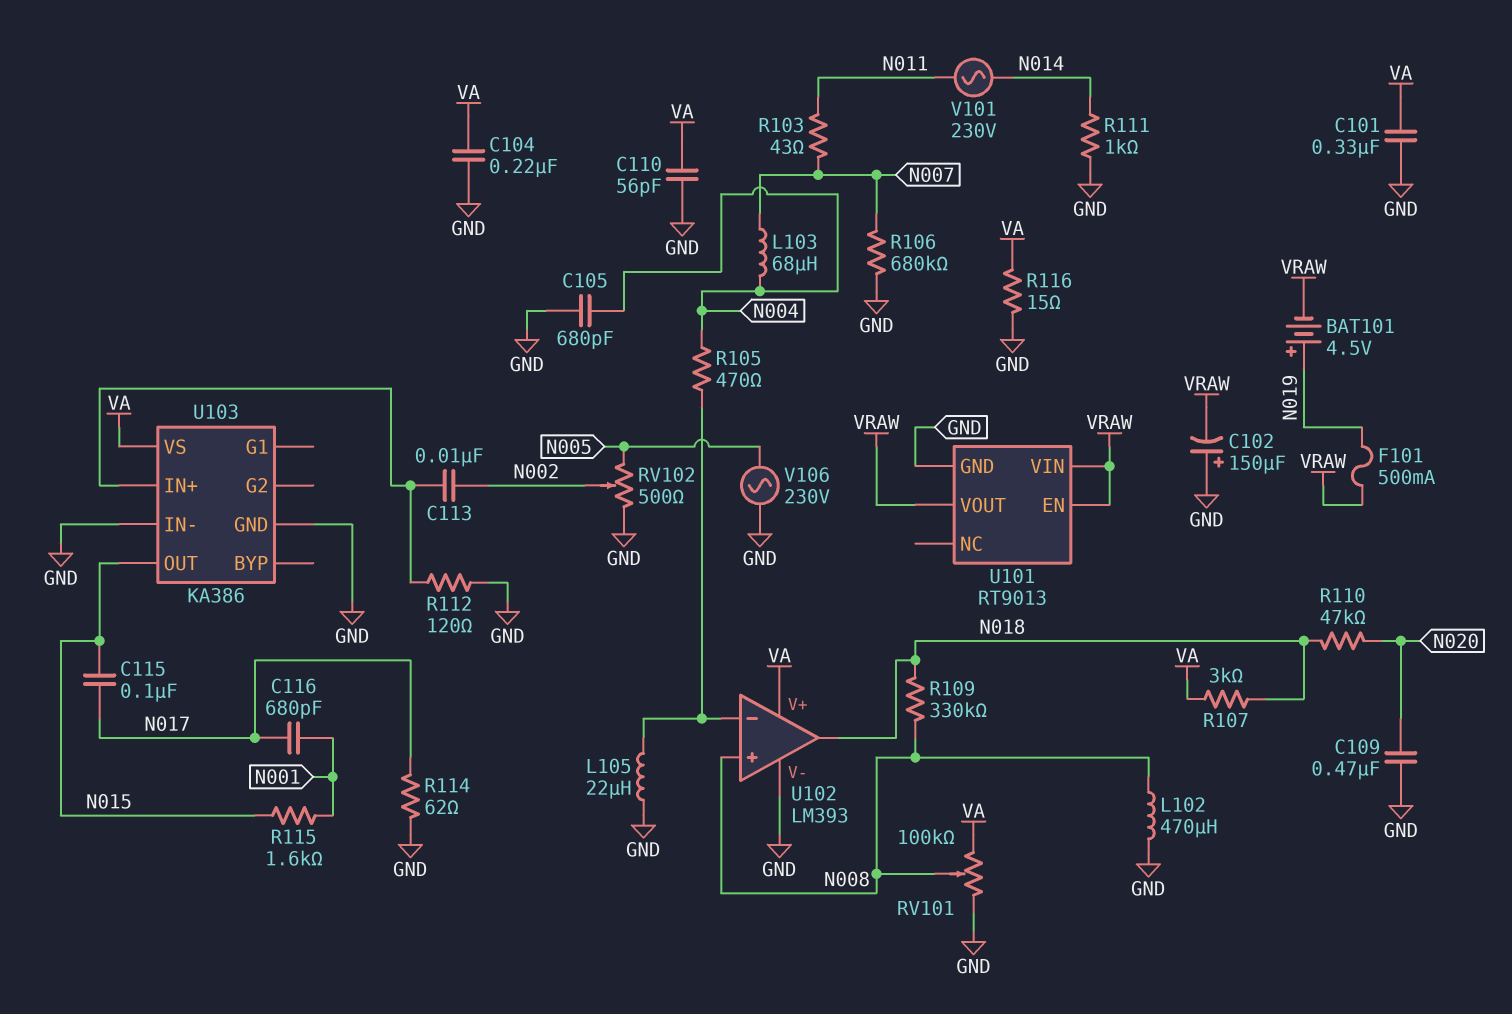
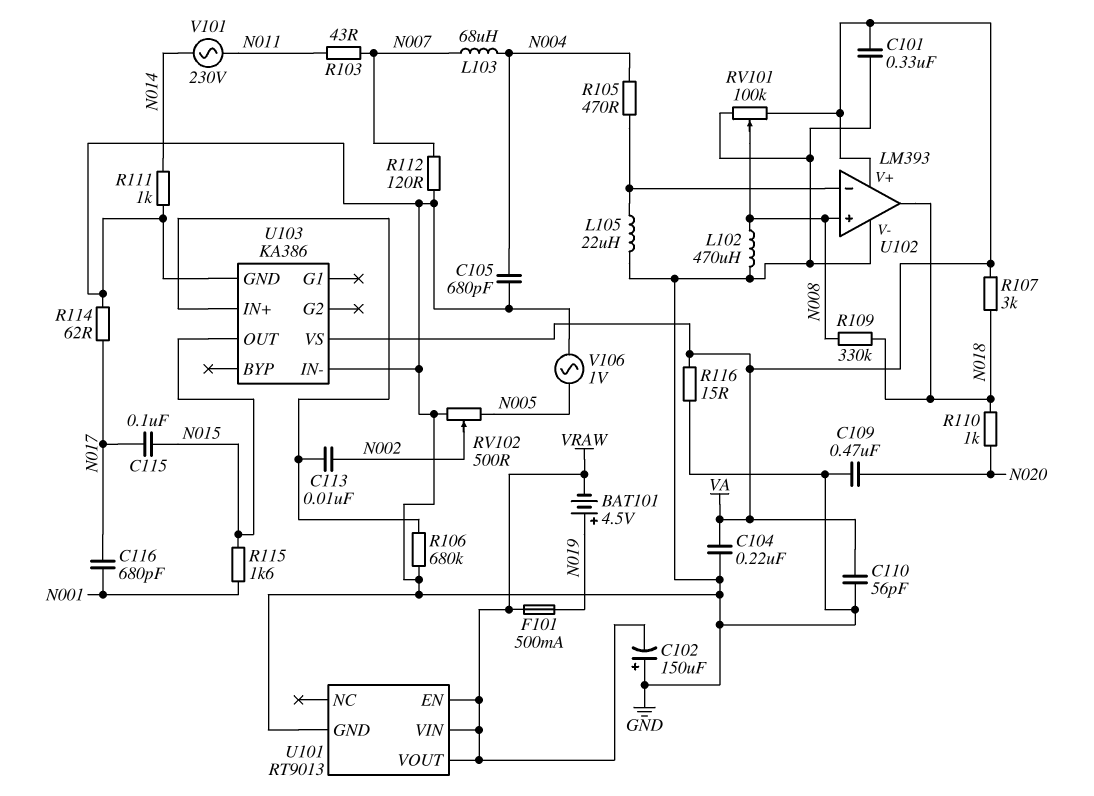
R106: 680k (GND, N007) -> 680k (GND, U103/IN+)
R110: 47k (N018, N020) -> 1k (N018, N020)
R112: 120 (GND, U103/IN+) -> 120 (GND, N007)
V106: AC 230V (GND, N005) -> AC 1V (GND, N005)

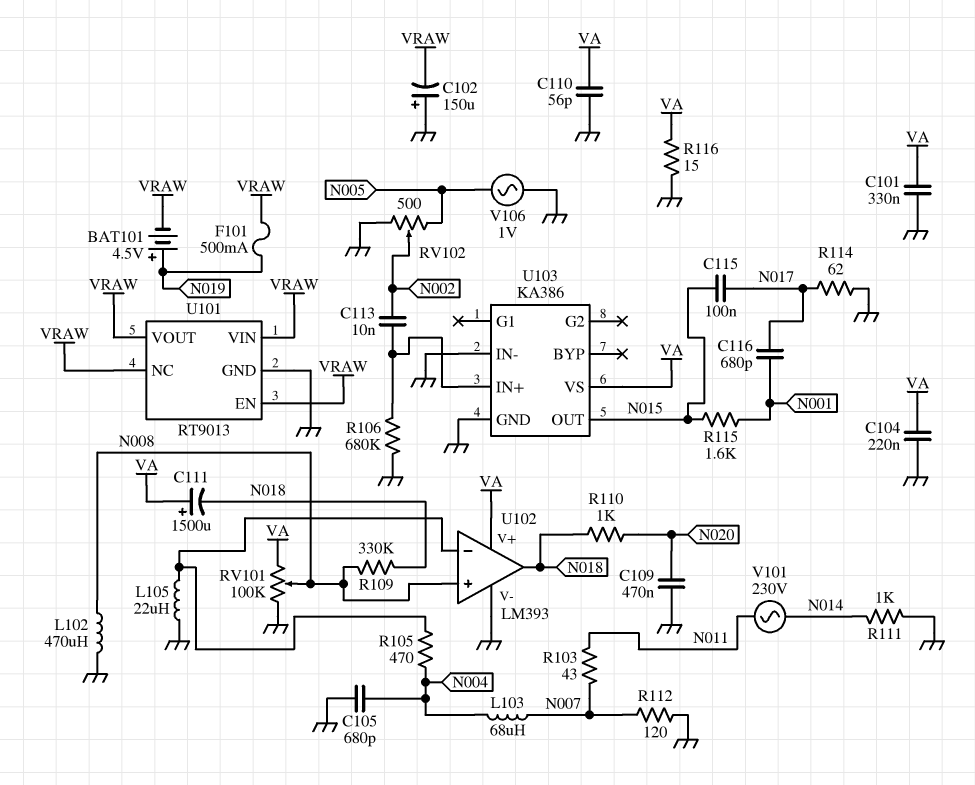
C111: none -> 1500uF (plus VA, minus N018)
R107: 3k (N018, VA) -> none
U101 pin NC: none -> VRAW

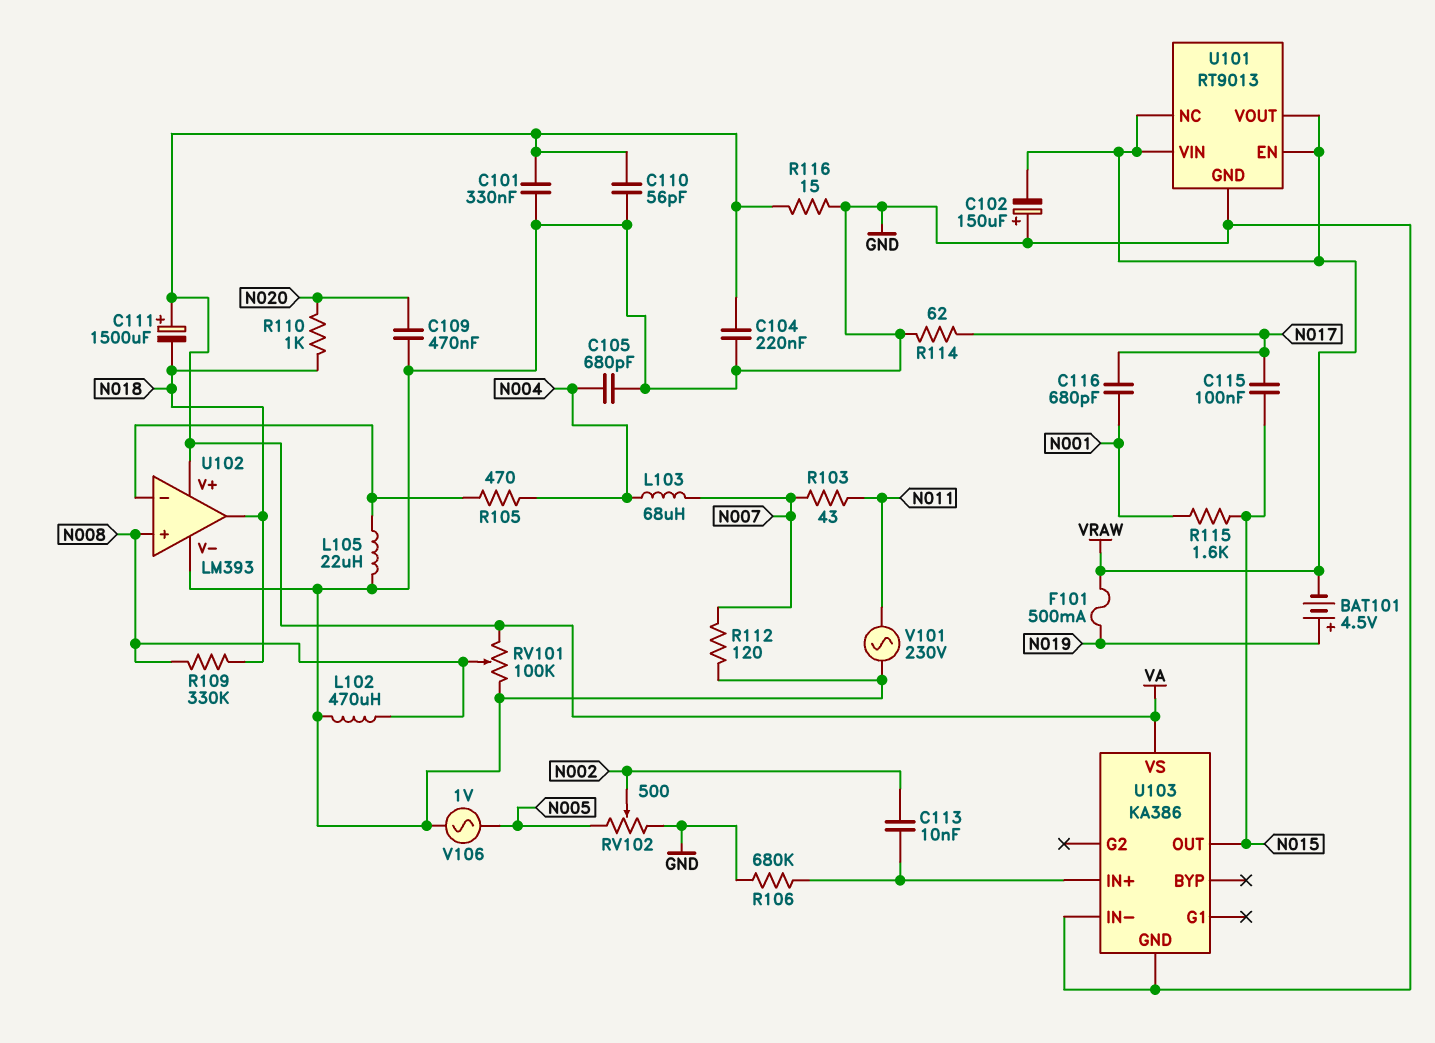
R111: 1k (GND, N014) -> none
V101: AC 230V (N011, N014) -> AC 230V (GND, N011)

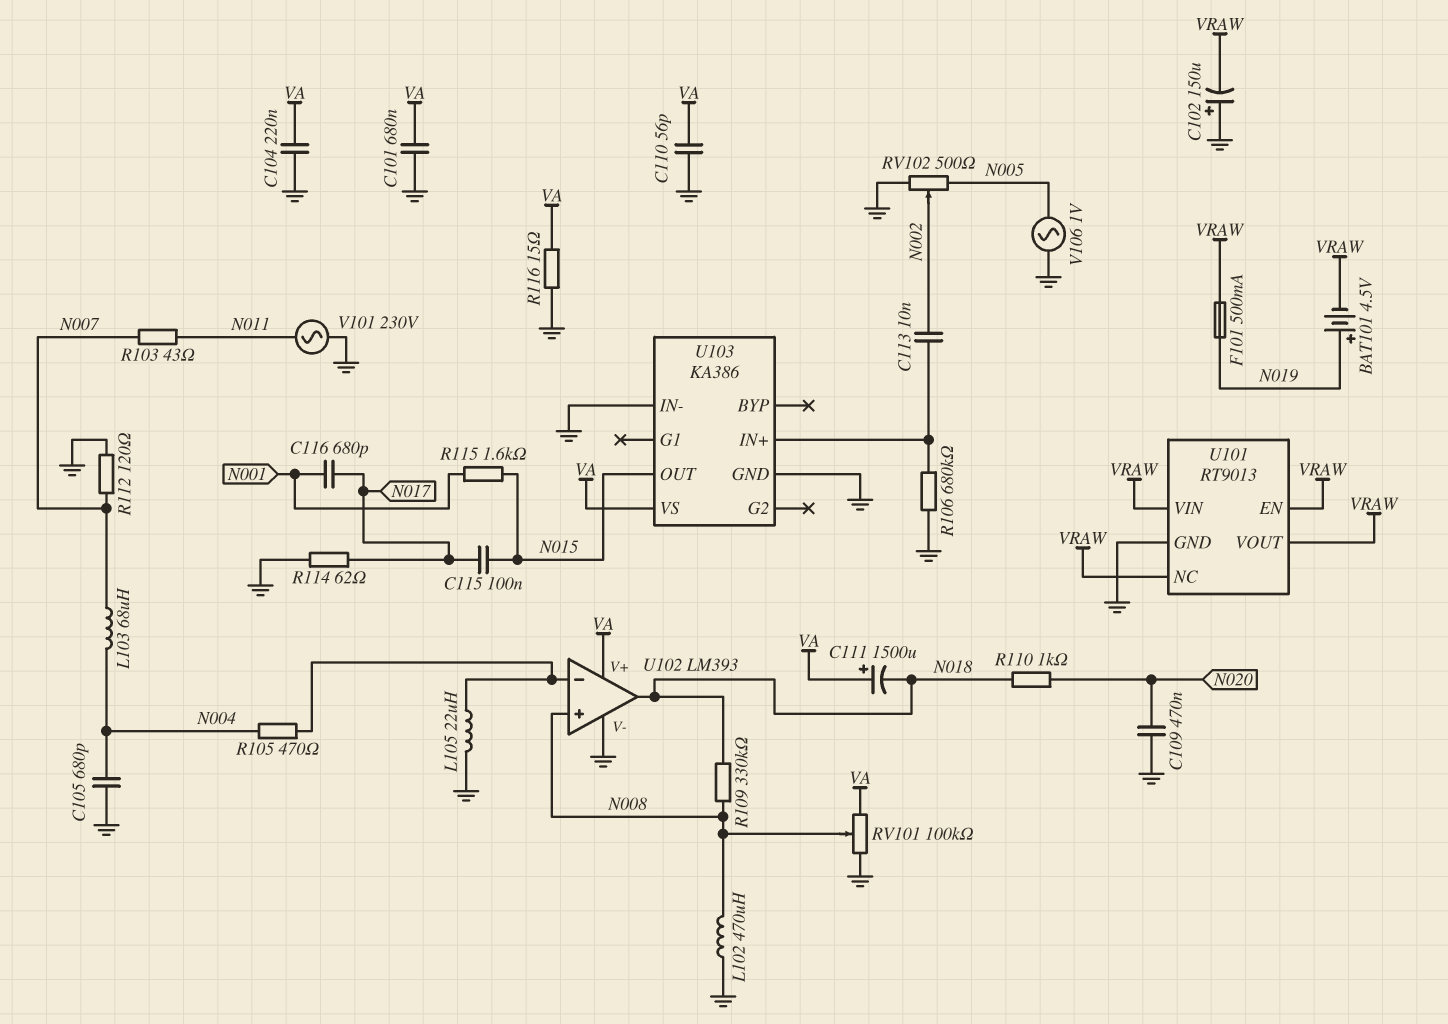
C101: 330nF (GND, VA) -> 680nF (GND, VA)

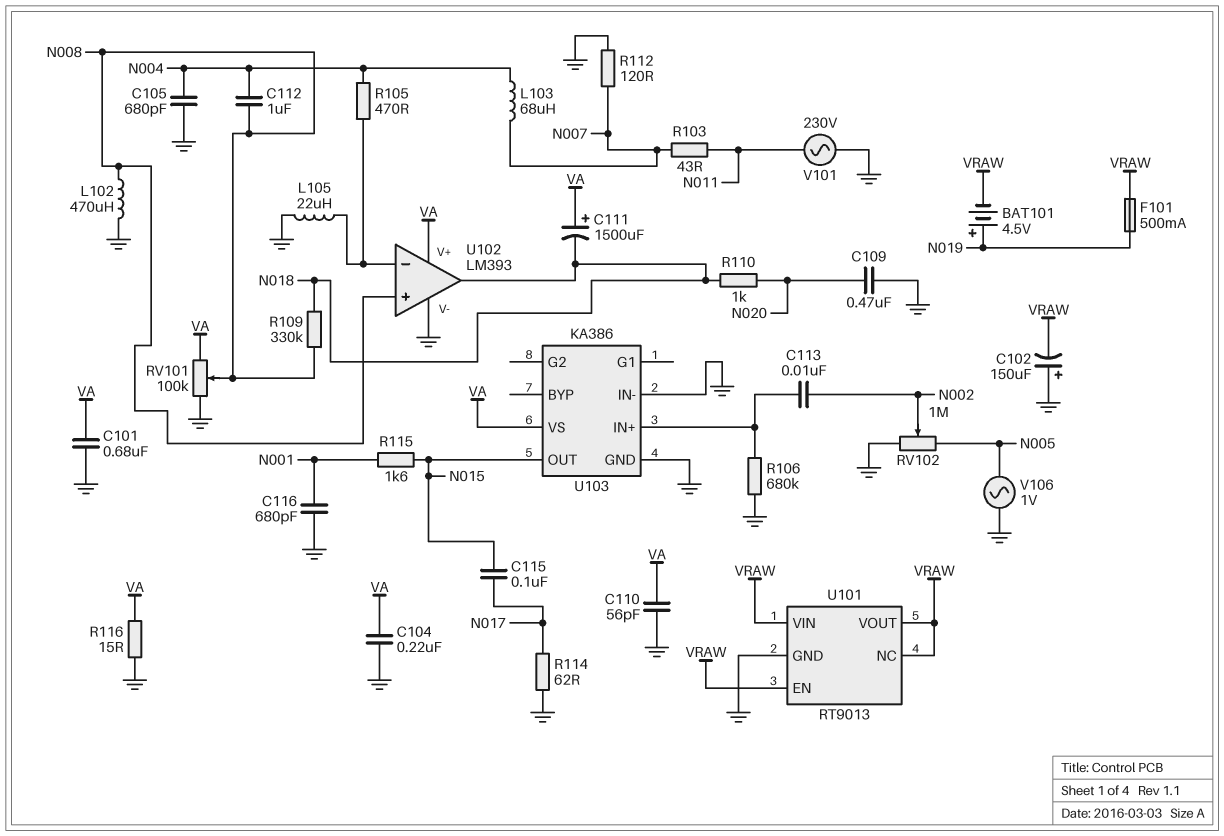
C112: none -> 1uF (N004, N008)
C116: 680pF (N001, N017) -> 680pF (GND, N001)
RV102: 500 (GND, N005, wiper N002) -> 1M (GND, N005, wiper N002)

